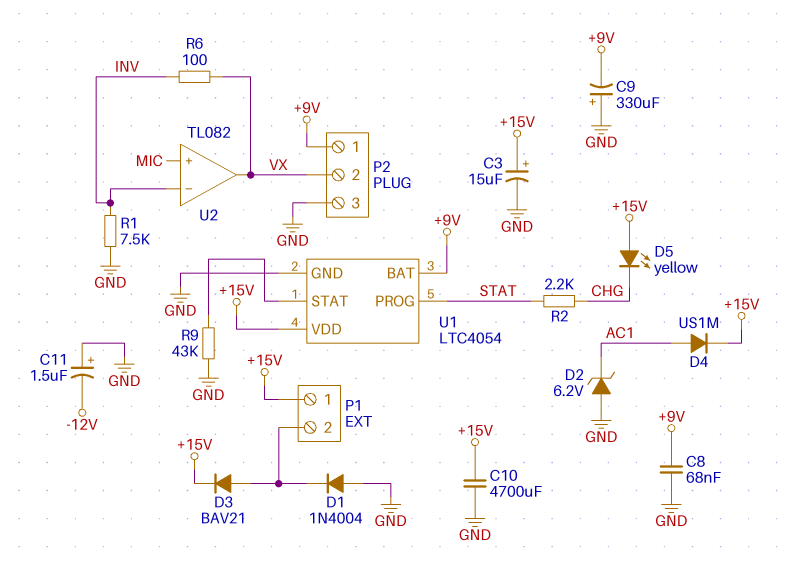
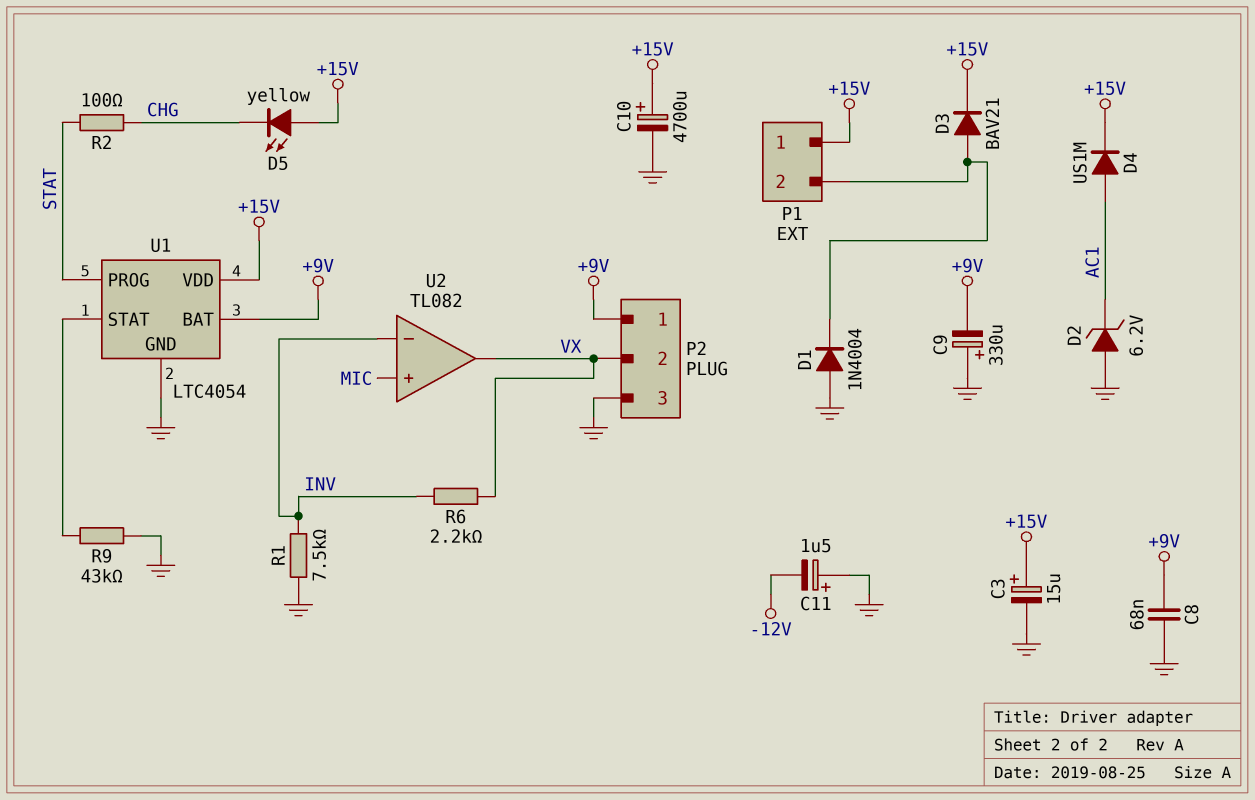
C10: 4700uF (+15V, GND) -> 4700uF (plus +15V, minus GND)
R2: 2.2k (CHG, STAT) -> 100 (CHG, STAT)
R6: 100 (INV, VX) -> 2.2k (INV, VX)

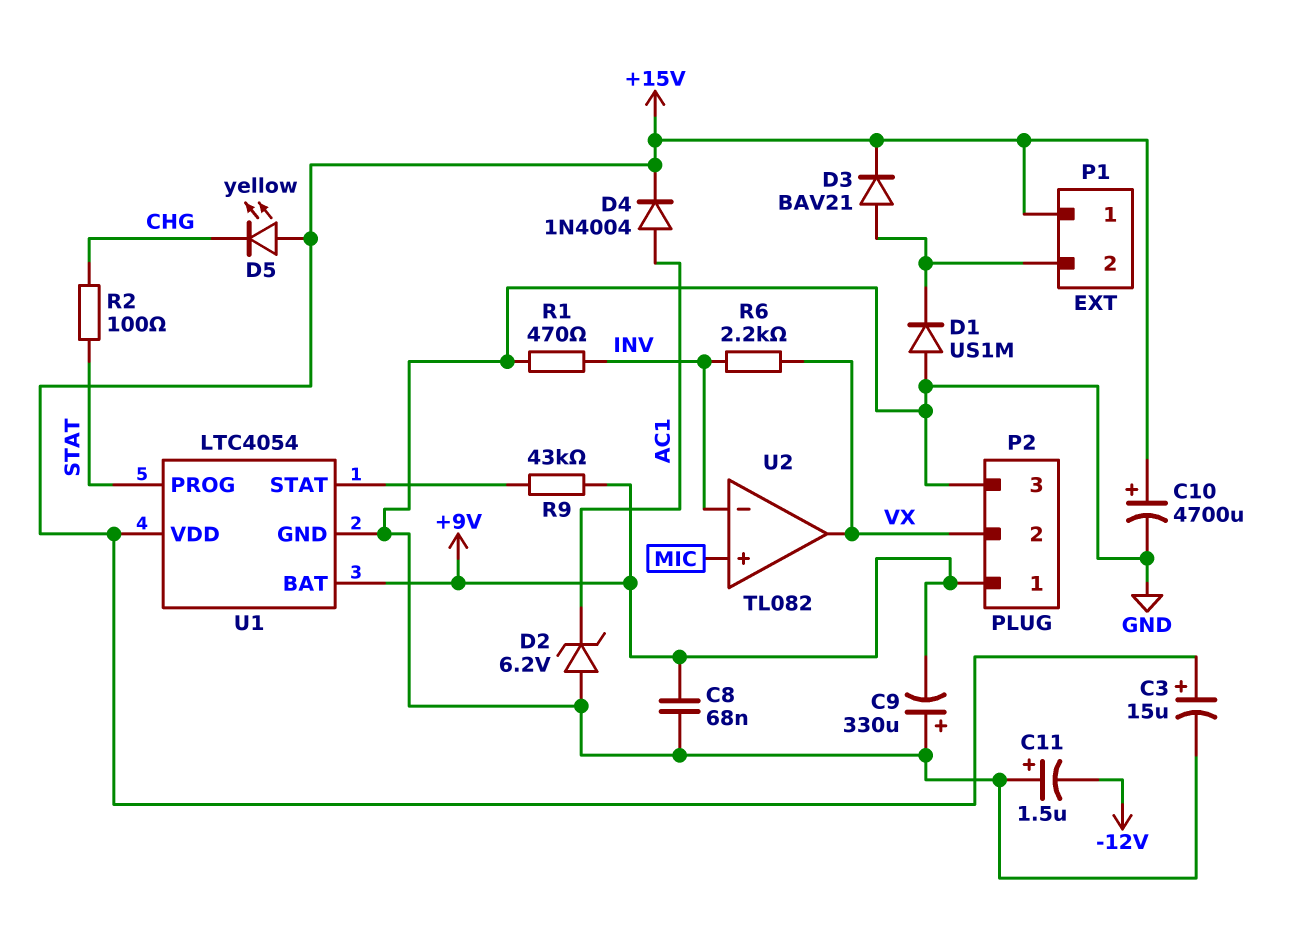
D1: diode 1N4004 (A GND, K P1/2) -> diode US1M (A GND, K P1/2)
D4: diode US1M (A AC1, K +15V) -> diode 1N4004 (A AC1, K +15V)
R1: 7.5k (GND, INV) -> 470 (GND, INV)
R9: 43k (GND, U1/STAT) -> 43k (+9V, U1/STAT)

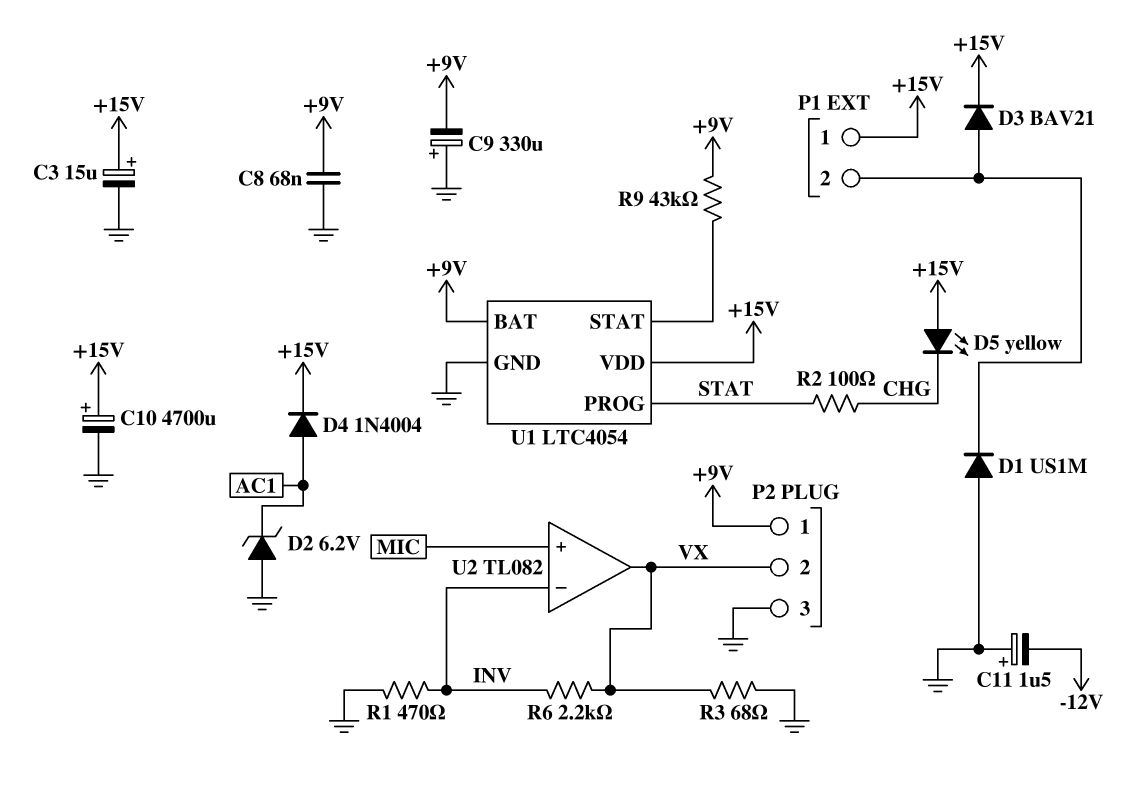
R3: none -> 68 (GND, VX)

